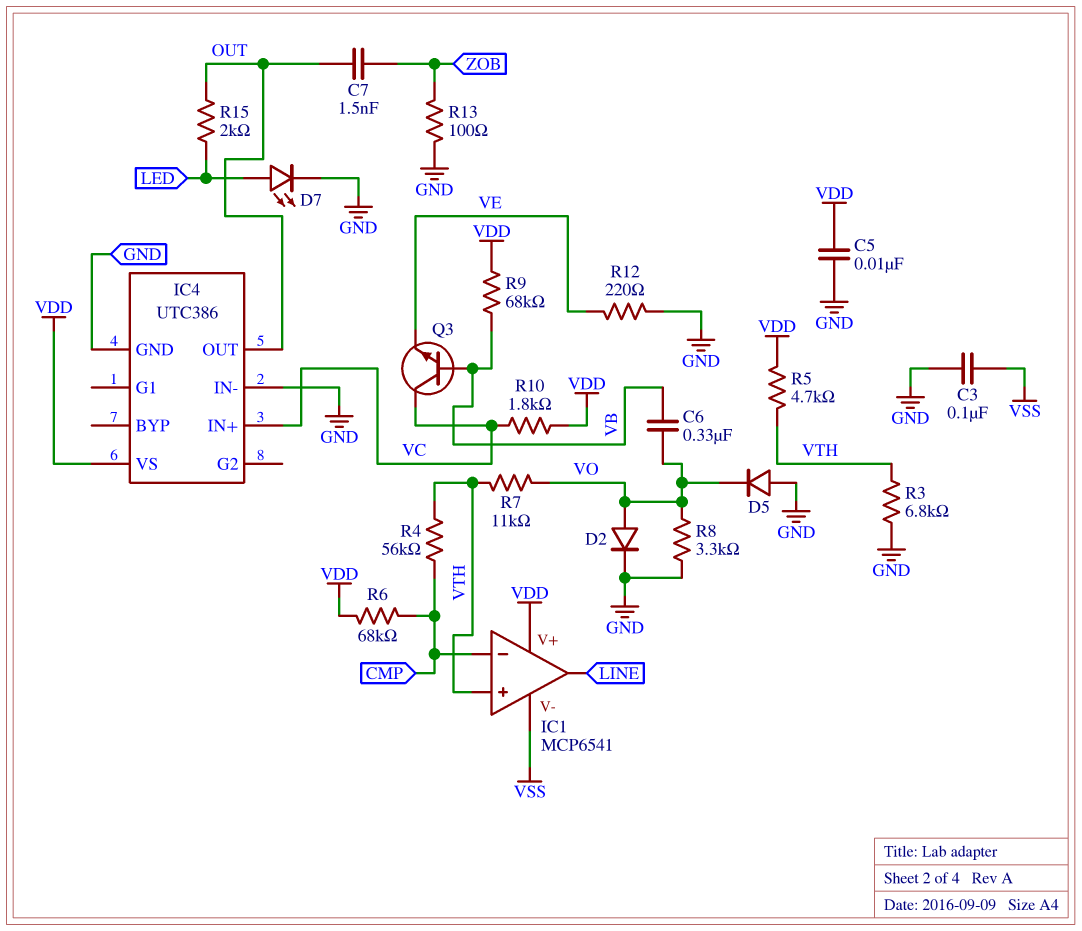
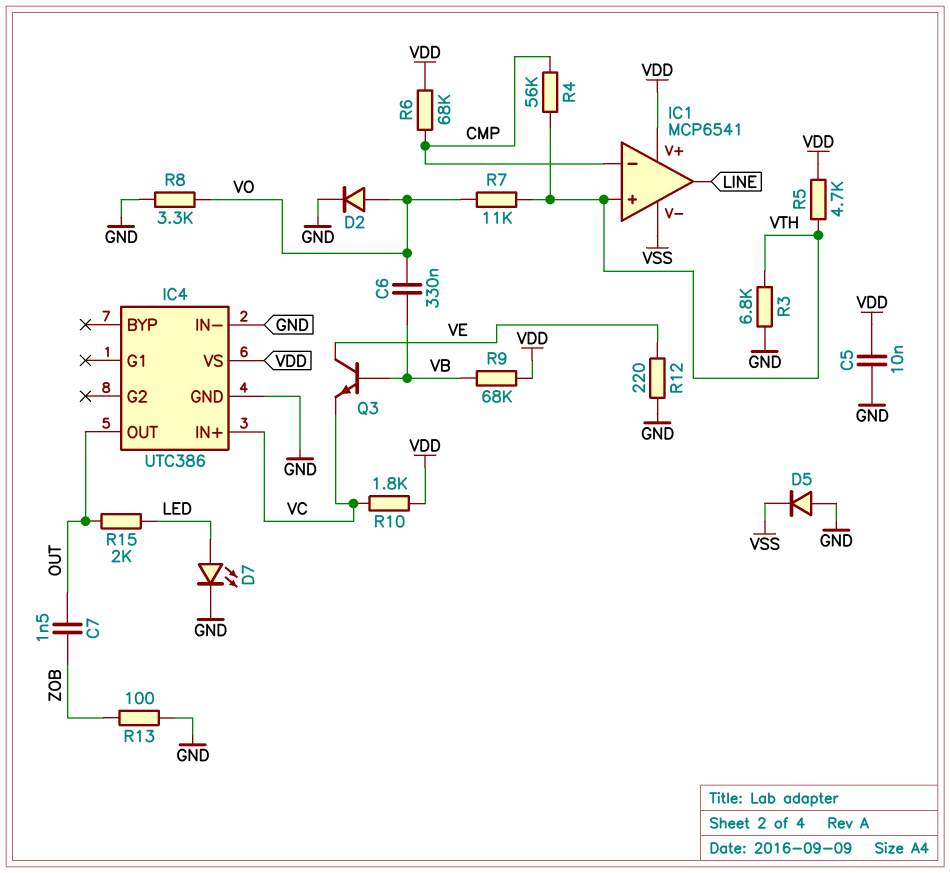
C3: 100nF (GND, VSS) -> none
D5: diode (A GND, K VO) -> diode (A GND, K VSS)
Q3: NPN (B VB, C VC, E VE) -> NPN (B VB, C VE, E VC)

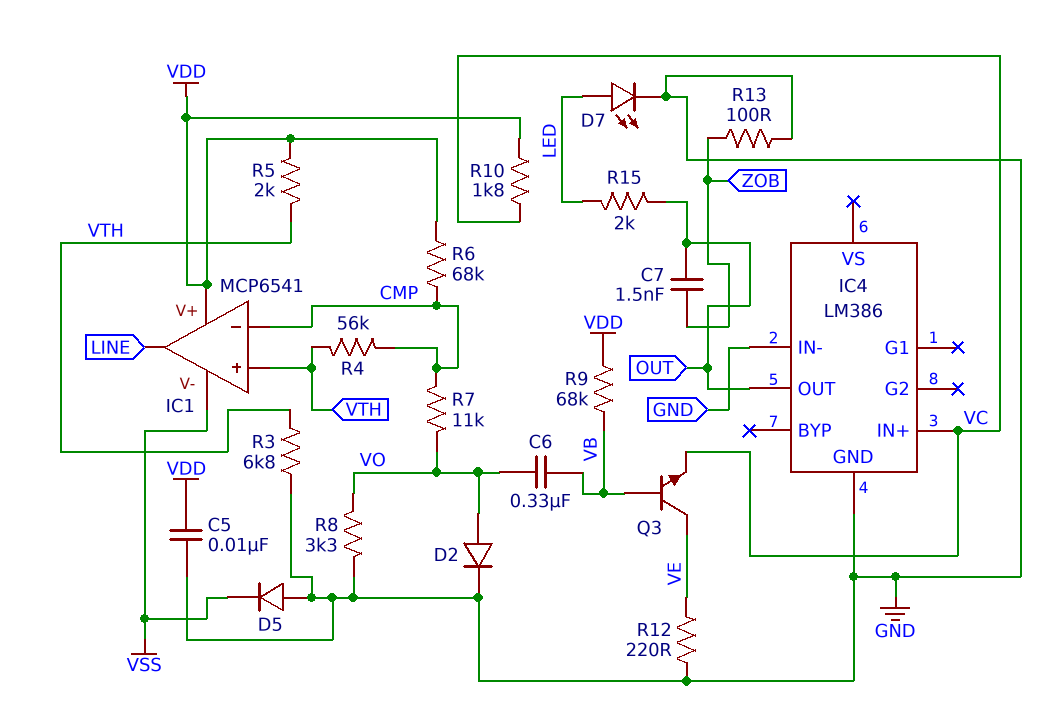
IC4: UTC386 -> LM386
IC4 pin VS: VDD -> none
R5: 4.7k (VDD, VTH) -> 2k (VDD, VTH)
R7: 11k (VO, VTH) -> 11k (CMP, VO)

